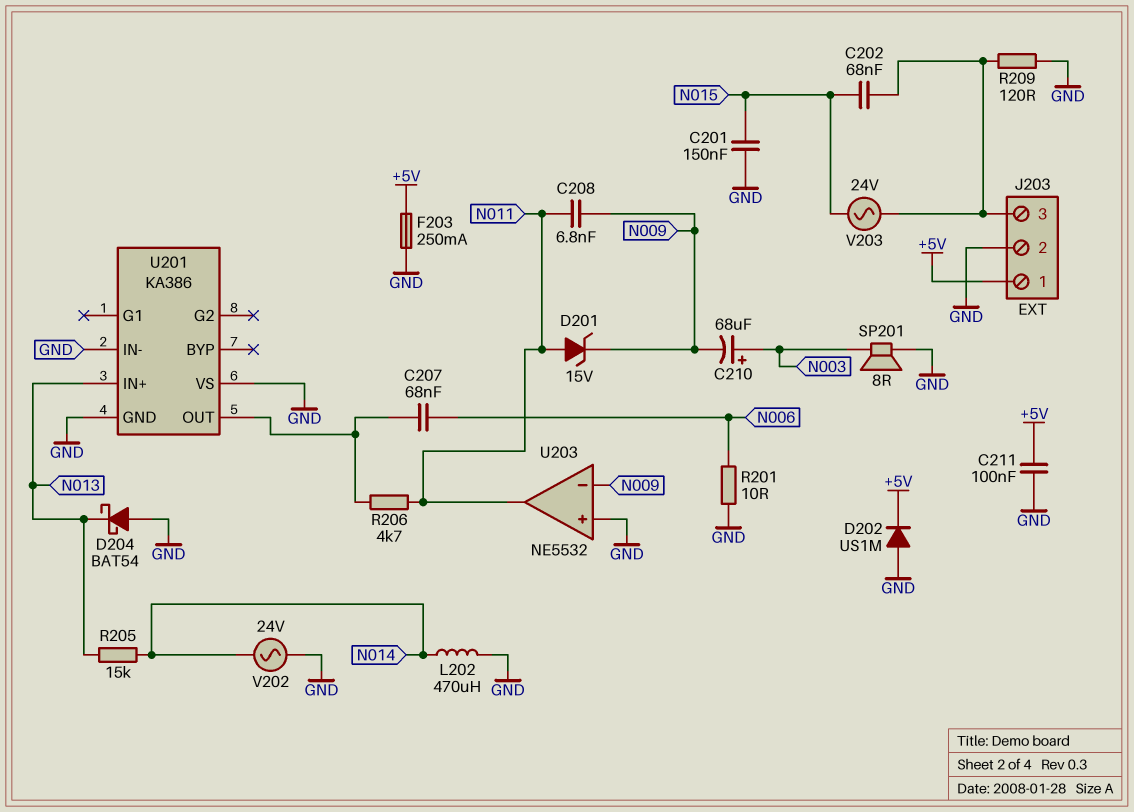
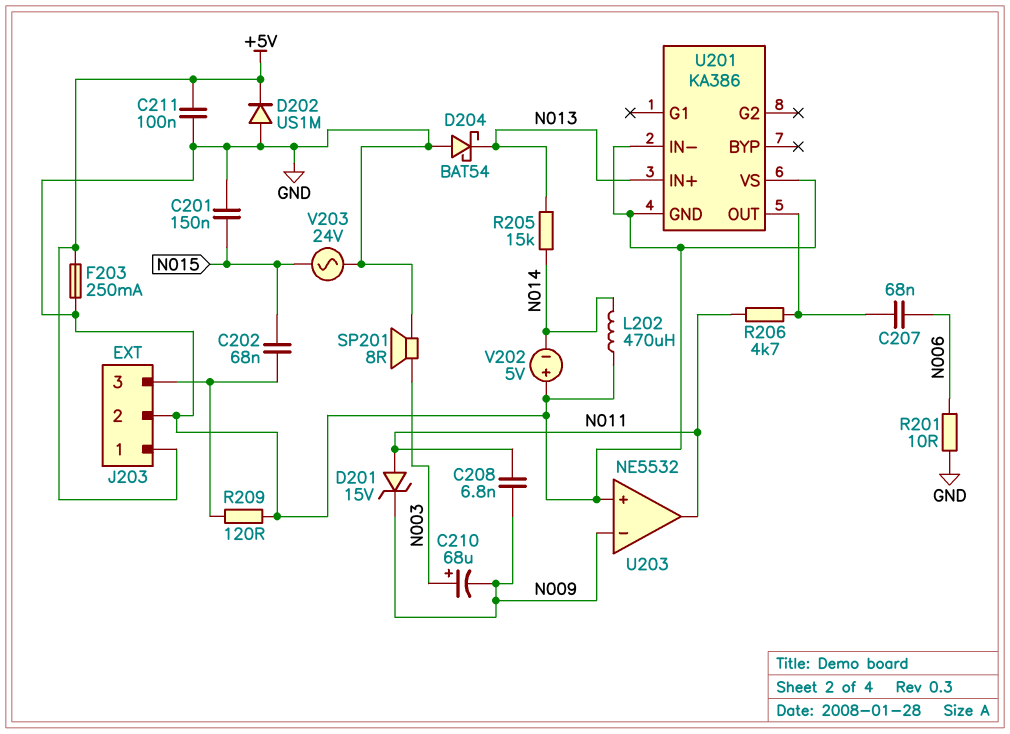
V202: AC 24V (GND, N014) -> 5V (plus GND, minus N014)
V203: AC 24V (J203/3, N015) -> AC 24V (GND, N015)

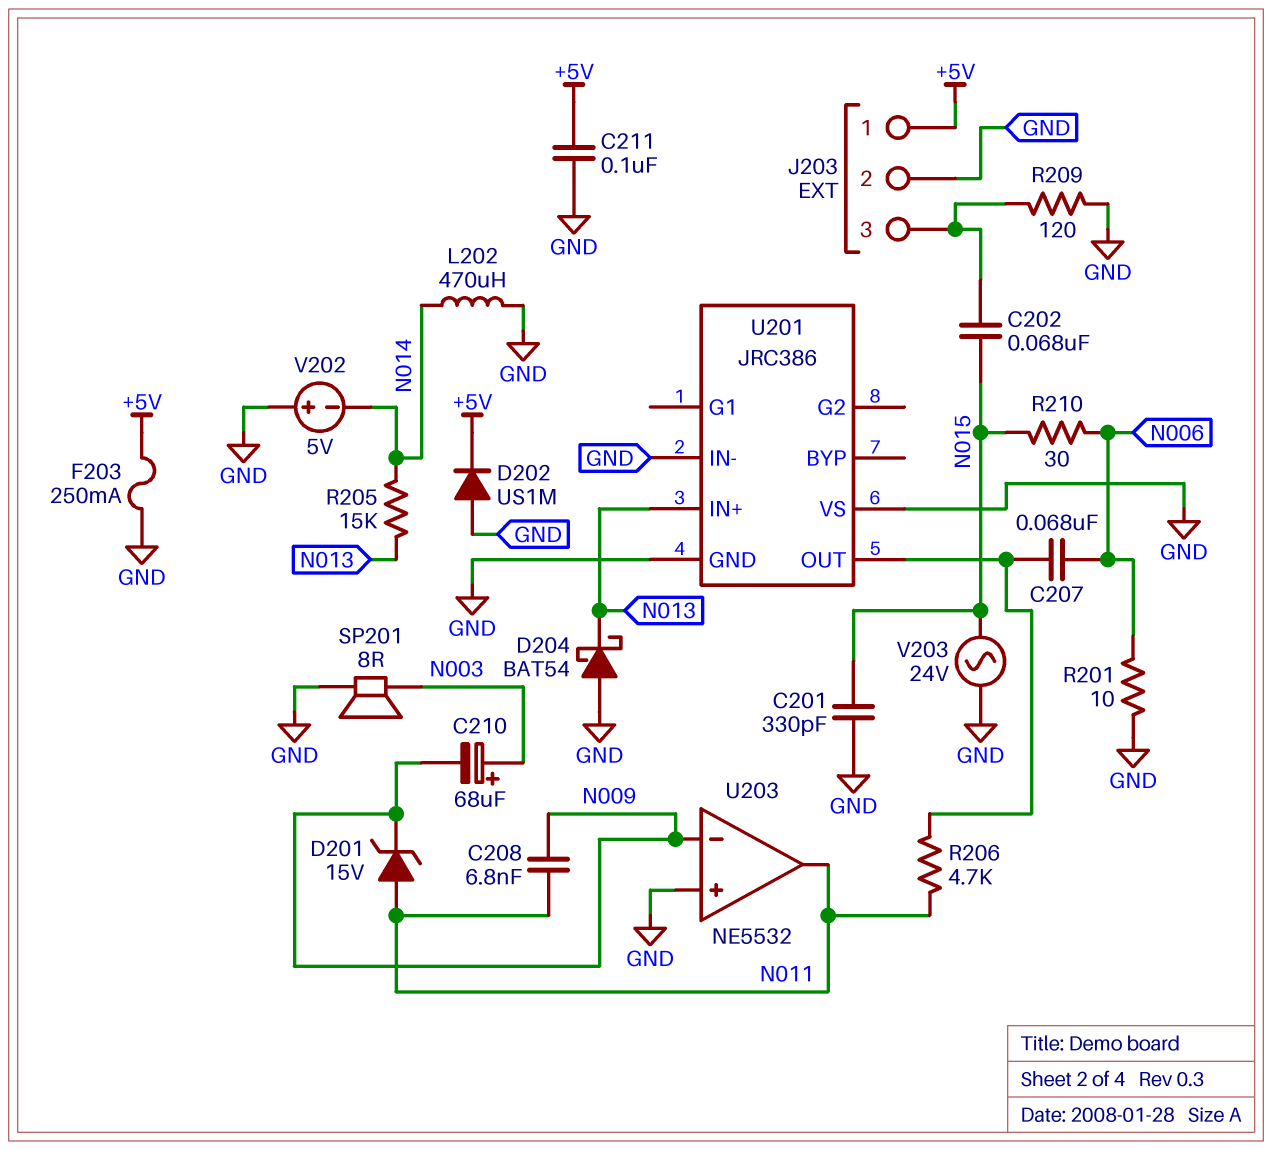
C201: 150nF (GND, N015) -> 330pF (GND, N015)
R210: none -> 30 (N006, N015)
U201: KA386 -> JRC386

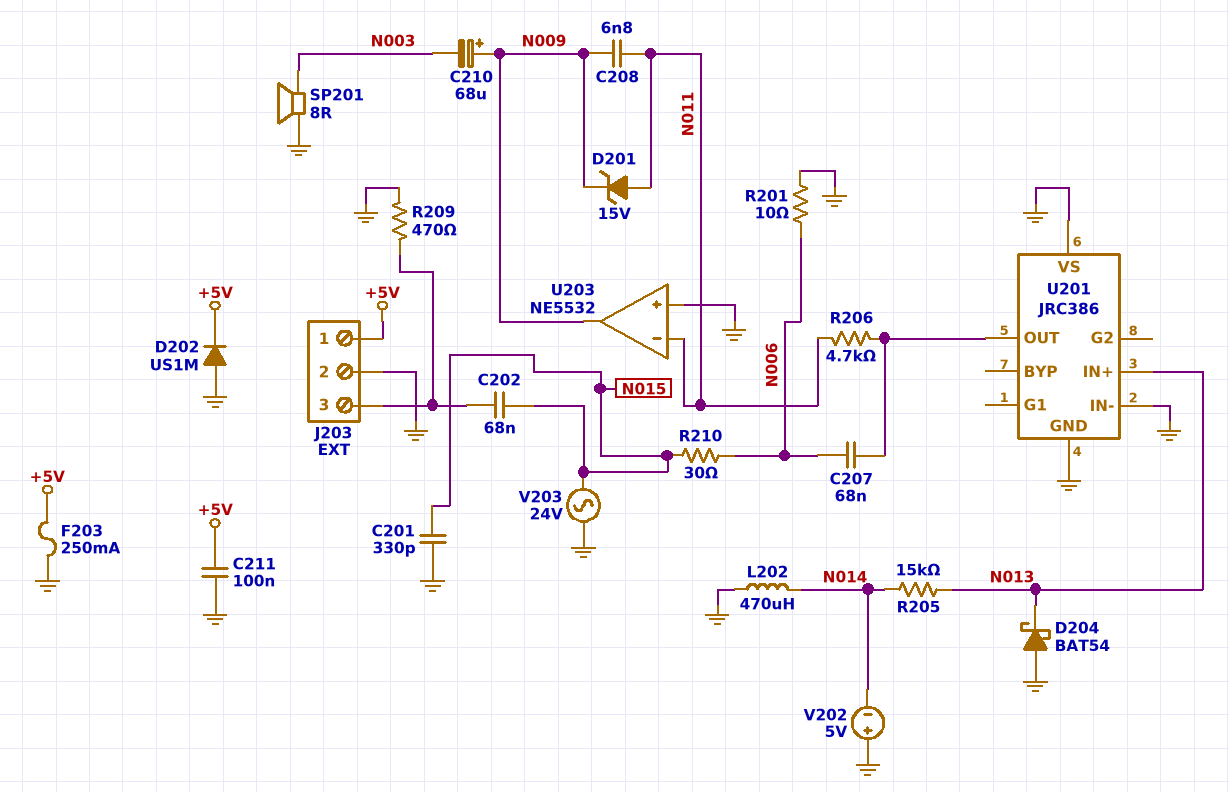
C210: 68uF (plus N003, minus N009) -> 68uF (plus N009, minus N003)
R209: 120 (GND, J203/3) -> 470 (GND, J203/3)
U203 pin in-: N009 -> N011
U203 pin out: N011 -> N009

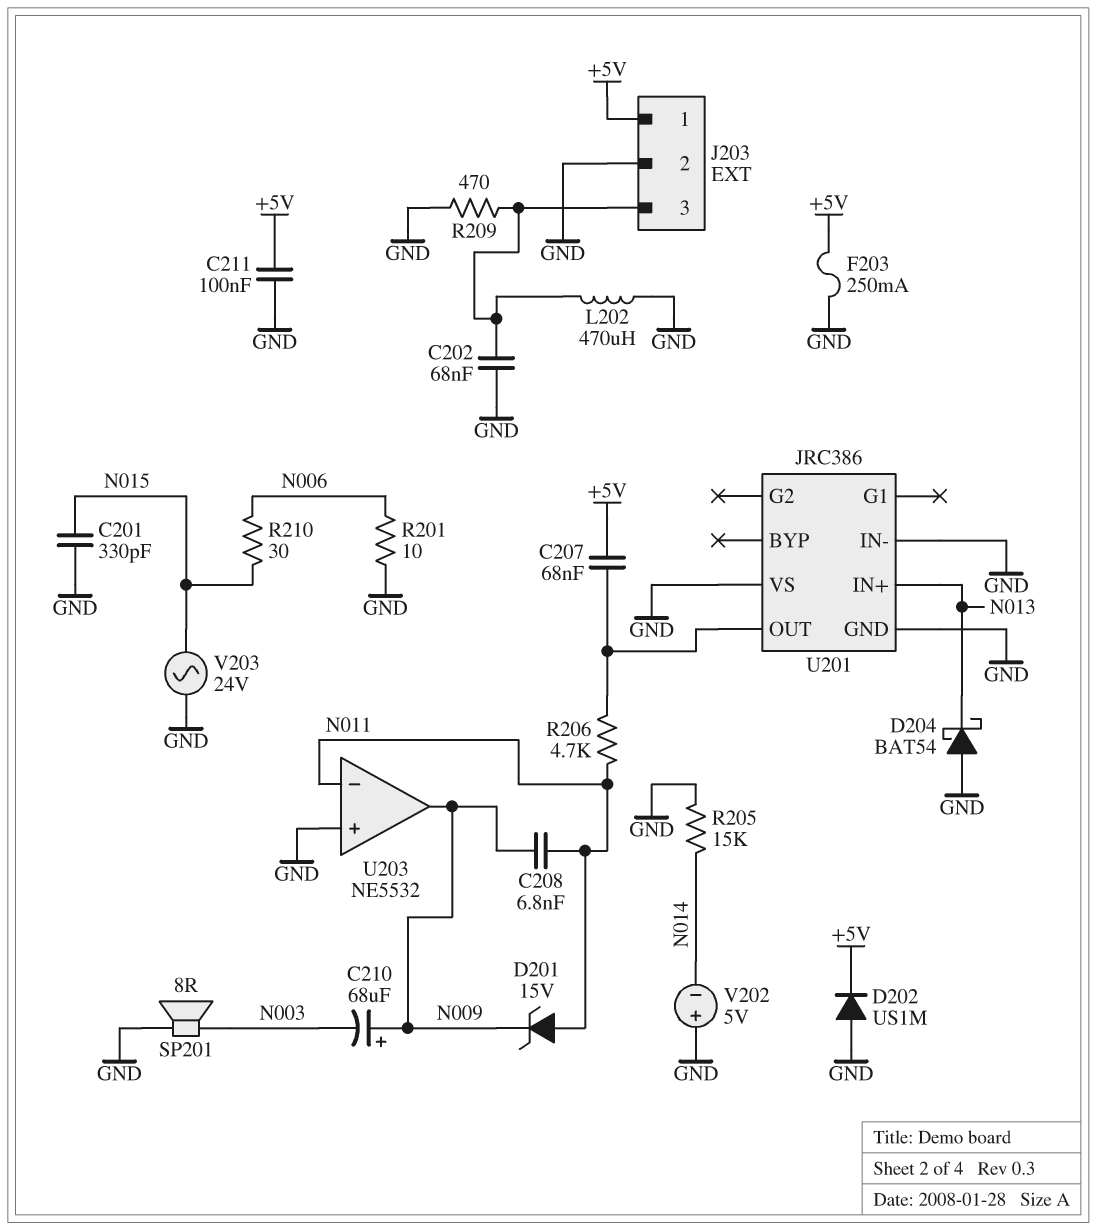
C202: 68nF (J203/3, N015) -> 68nF (GND, J203/3)
C207: 68nF (N006, U201/OUT) -> 68nF (+5V, U201/OUT)
L202: 470uH (GND, N014) -> 470uH (GND, J203/3)
R205: 15k (N013, N014) -> 15k (GND, N014)

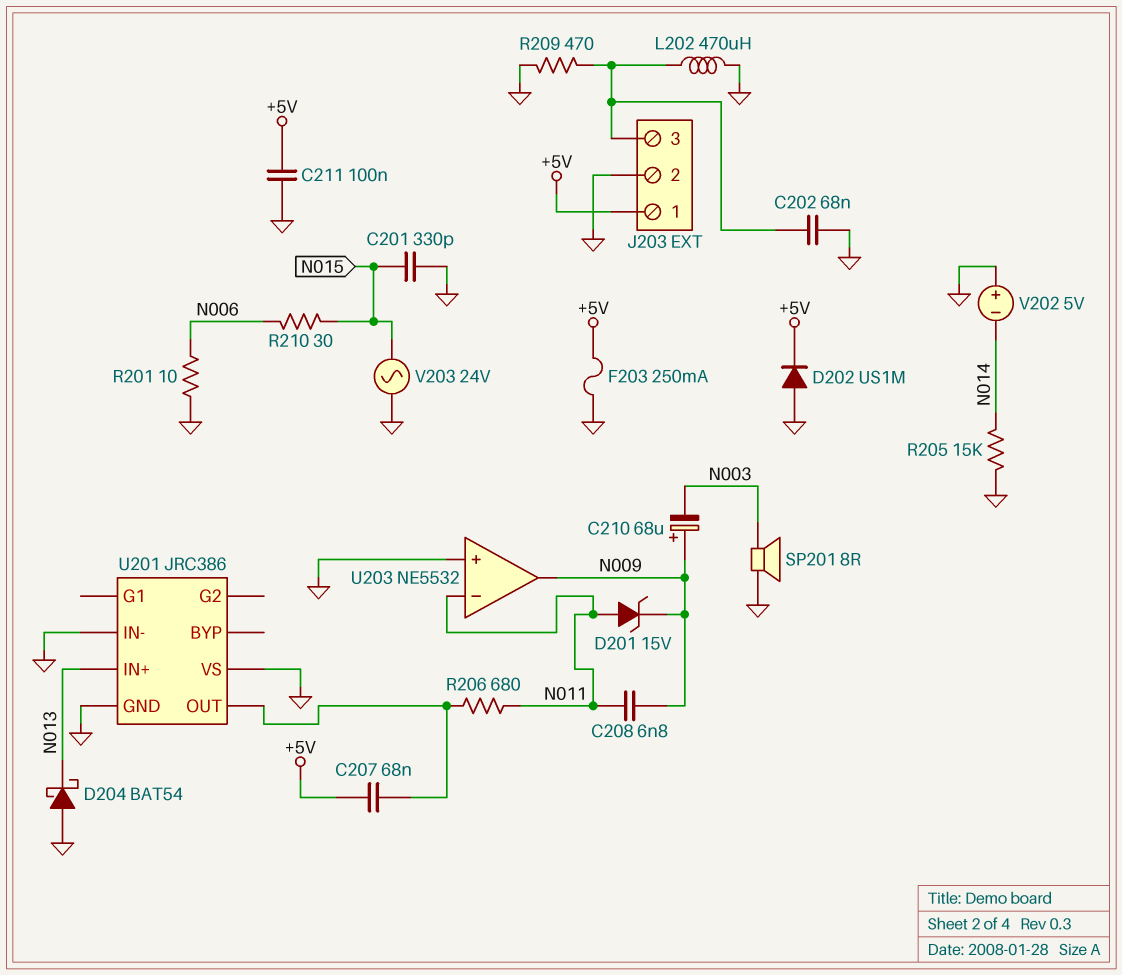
R206: 4.7k (N011, U201/OUT) -> 680 (N011, U201/OUT)

